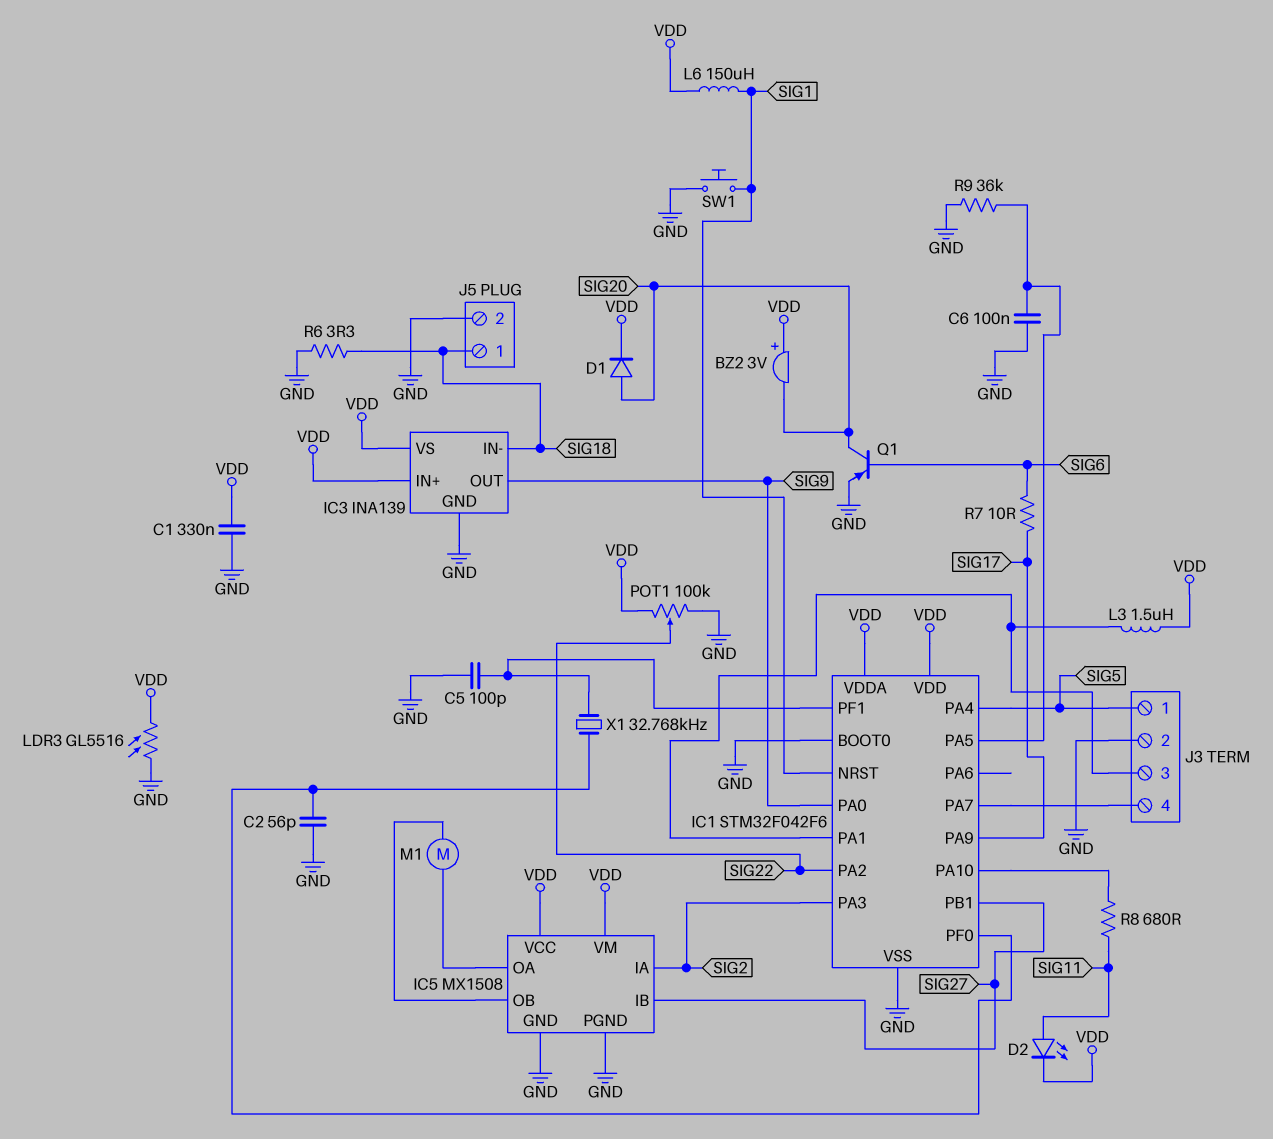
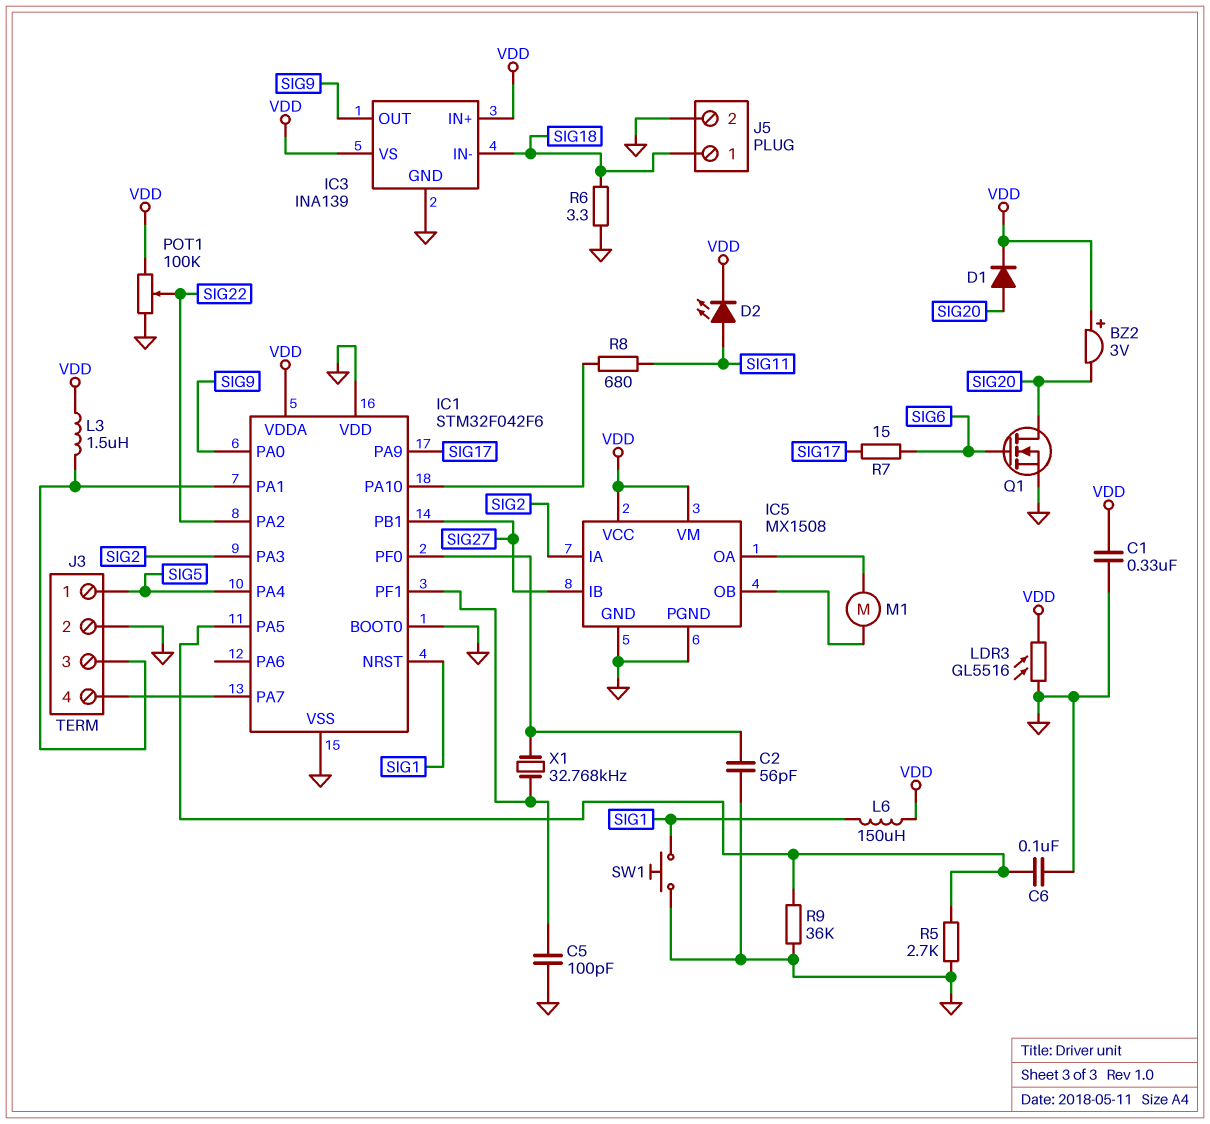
IC1 pin VDD: VDD -> GND
Q1: PNP (B SIG6, C SIG20, E GND) -> NMOS (G SIG6, D SIG20, S GND)
R5: none -> 2.7k (GND, IC1/PA5)
R7: 10 (SIG6, SIG17) -> 15 (SIG6, SIG17)

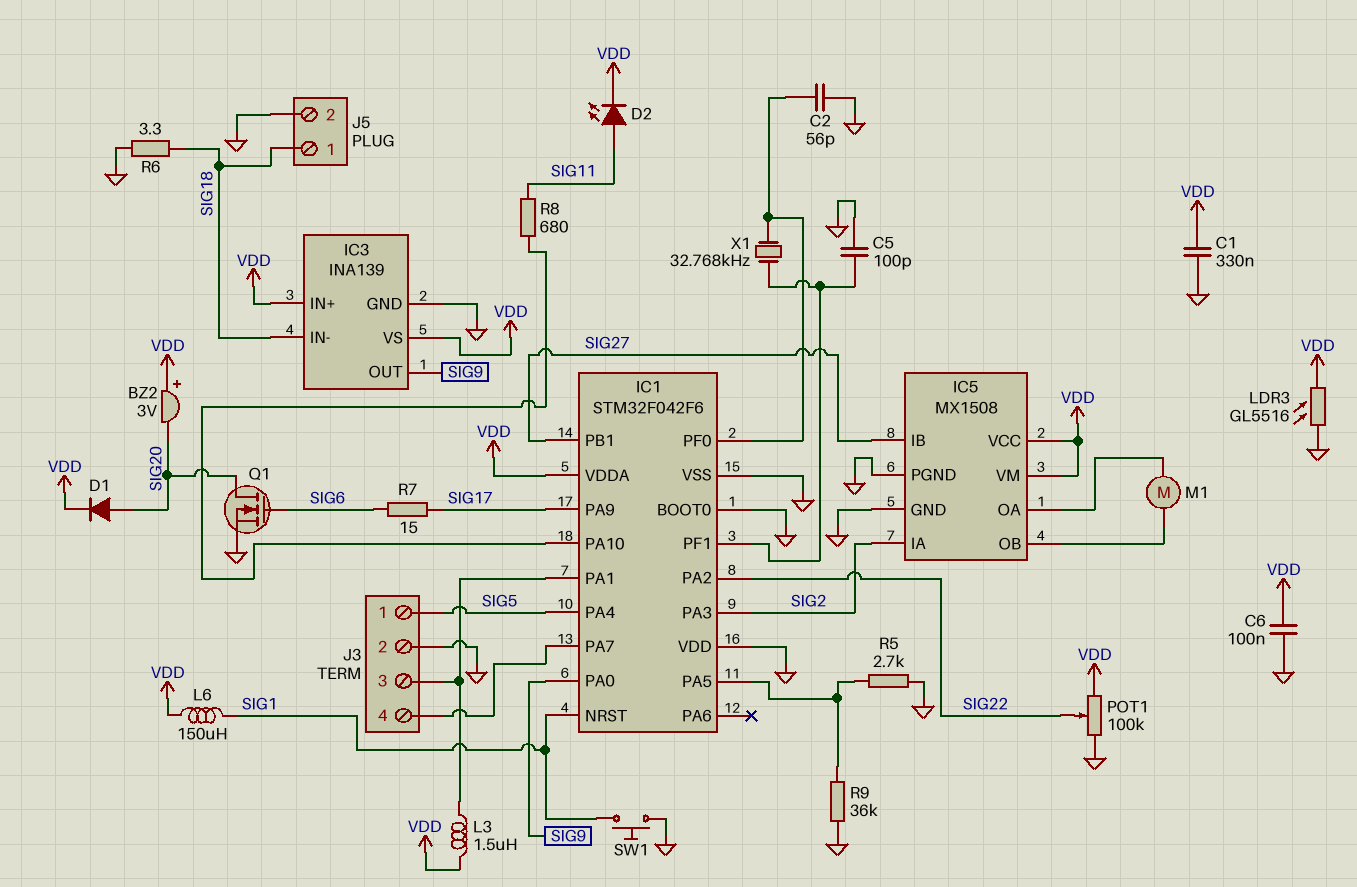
C6: 100nF (GND, IC1/PA5) -> 100nF (GND, VDD)

